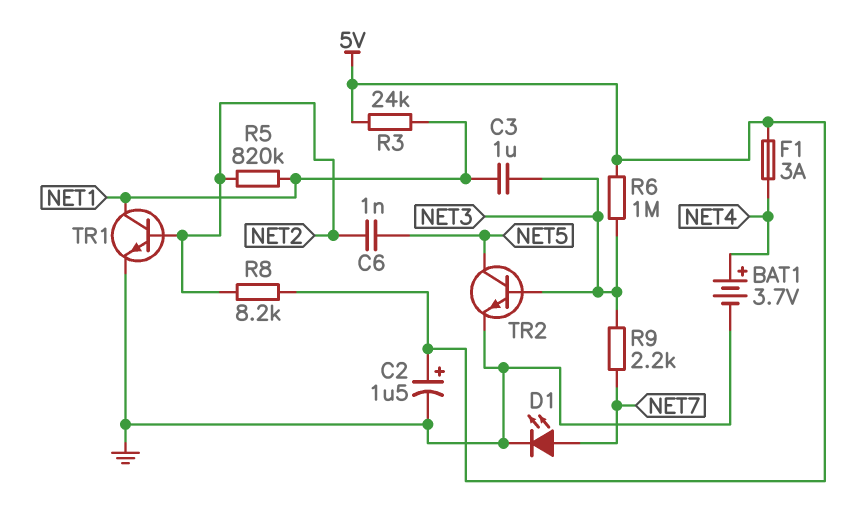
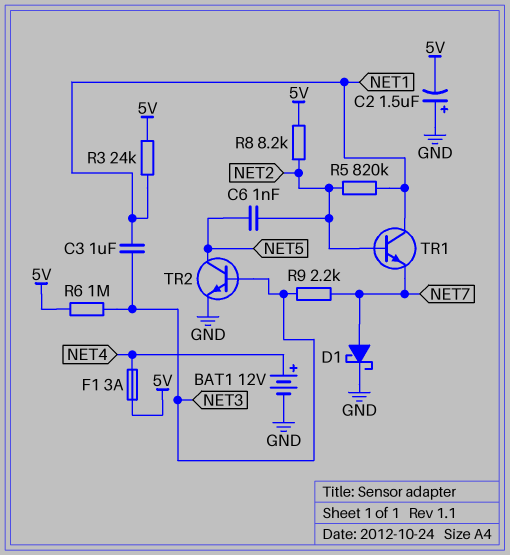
BAT1: 3.7V (plus NET4, minus GND) -> 12V (plus NET4, minus GND)
C2: 1.5uF (plus 5V, minus GND) -> 1.5uF (plus GND, minus 5V)
D1: LED (A NET7, K GND) -> schottky (A NET7, K GND)
TR1: NPN (B NET2, C NET1, E GND) -> NPN (B NET2, C NET1, E NET7)

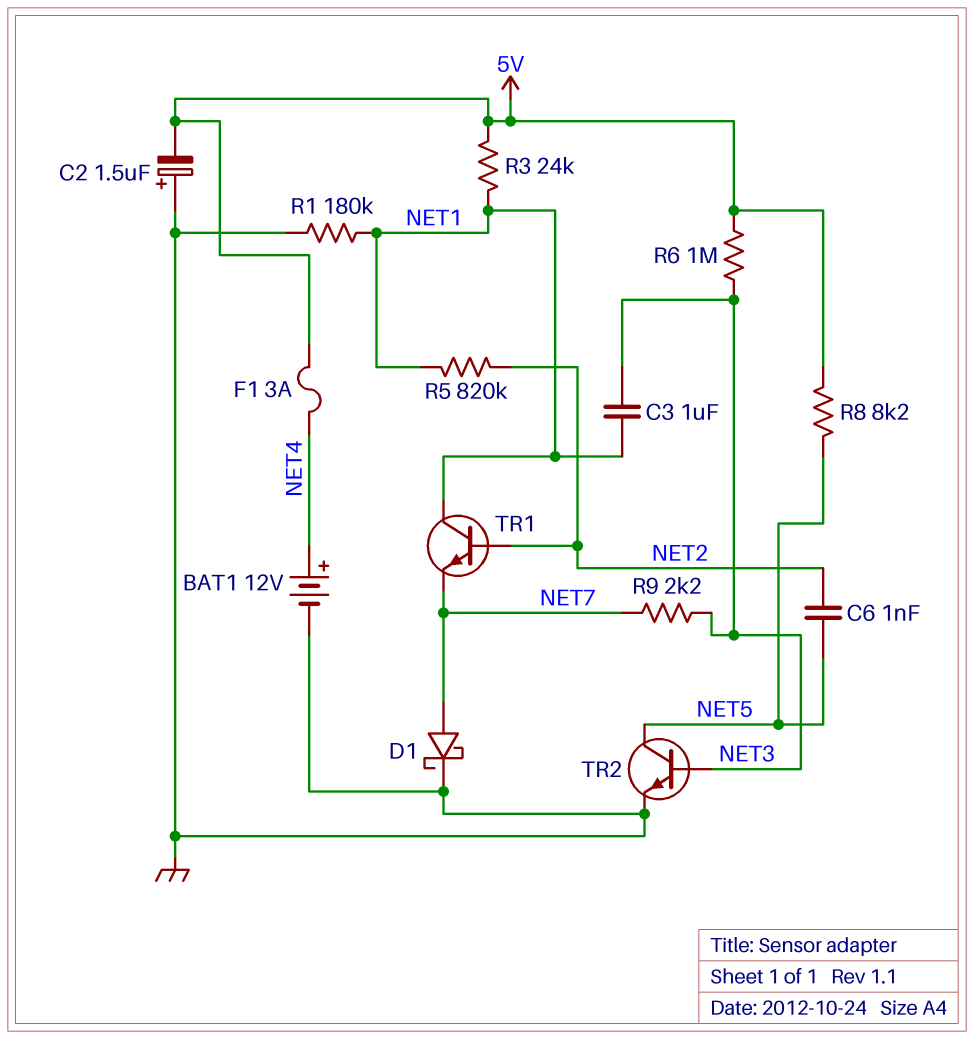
R1: none -> 180k (GND, NET1)
R8: 8.2k (5V, NET2) -> 8.2k (5V, NET5)

